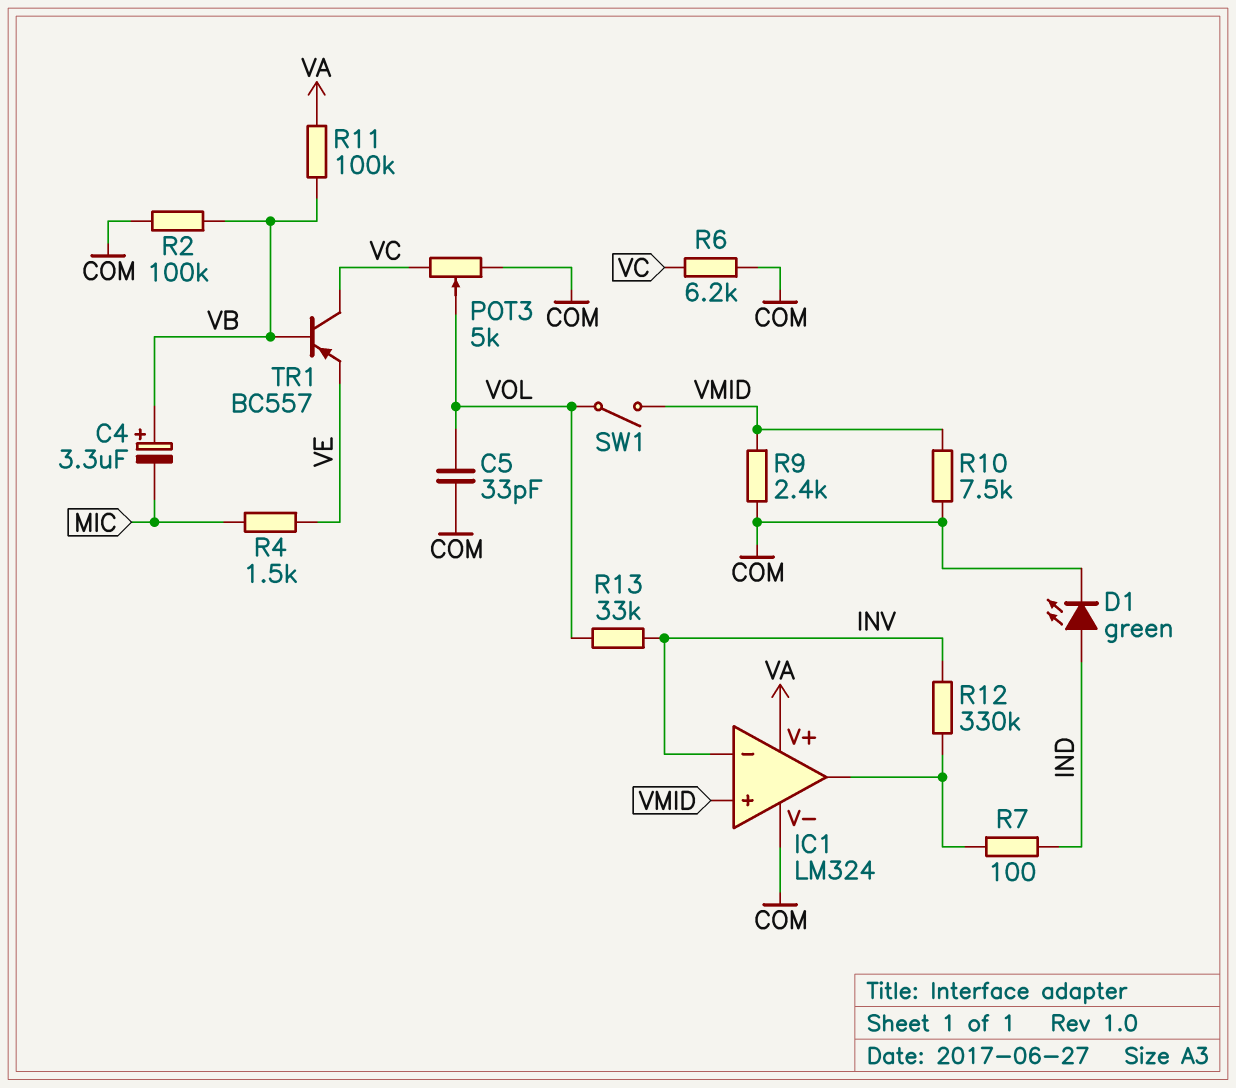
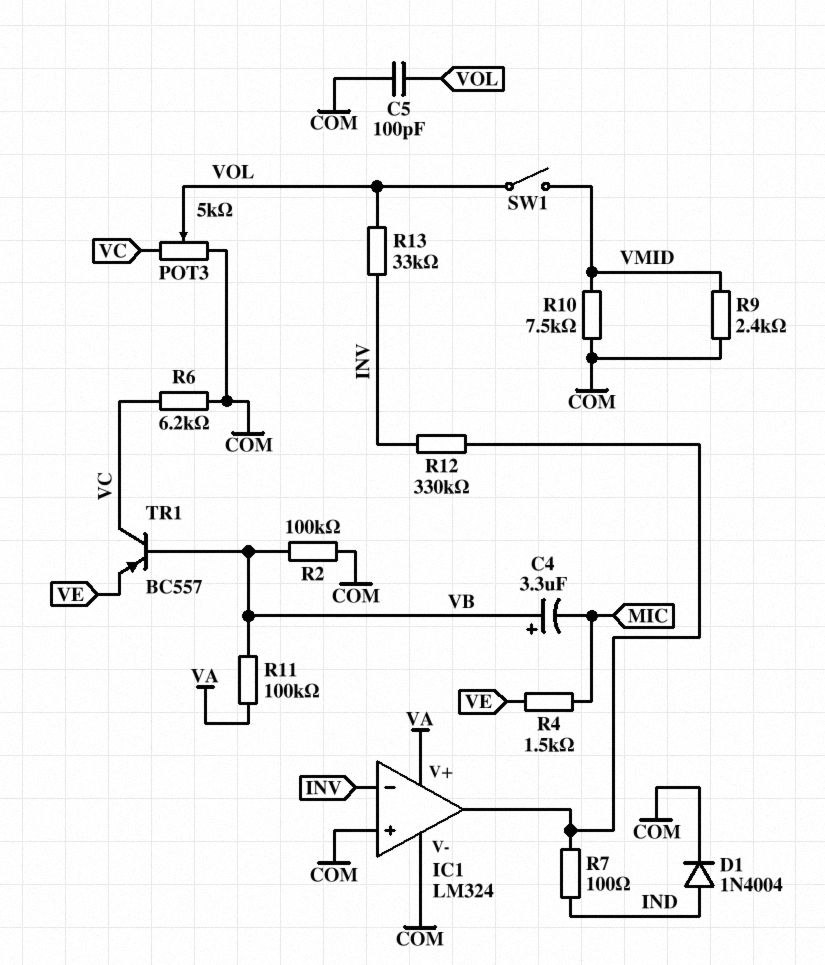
C5: 33pF (COM, VOL) -> 100pF (COM, VOL)
D1: LED green (A IND, K COM) -> diode 1N4004 (A IND, K COM)
IC1 pin in+: VMID -> COM

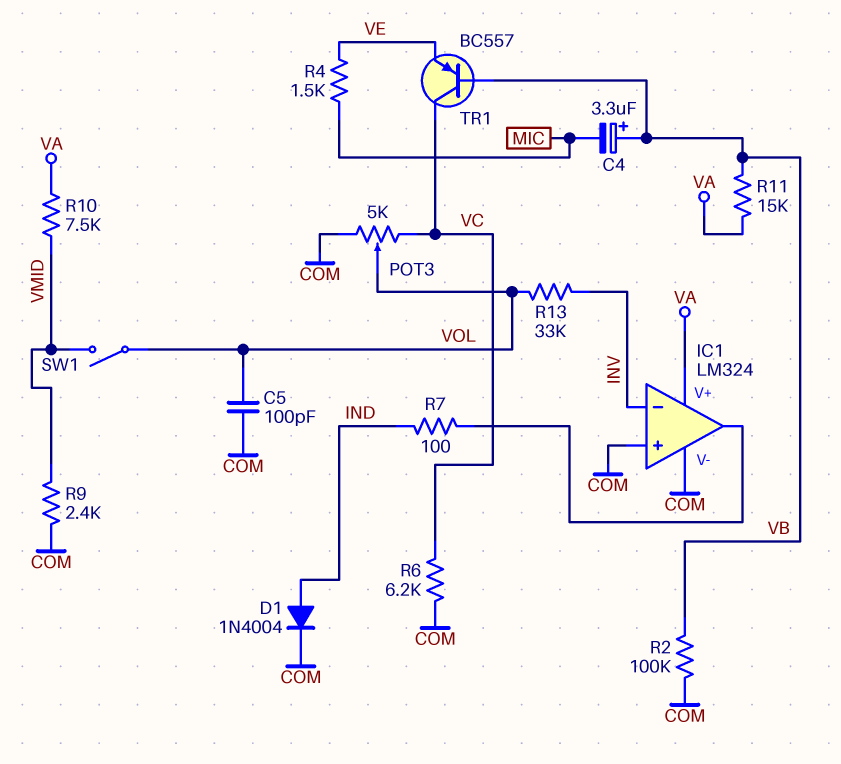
R10: 7.5k (COM, VMID) -> 7.5k (VA, VMID)
R11: 100k (VA, VB) -> 15k (VA, VB)
R12: 330k (IC1/out, INV) -> none

